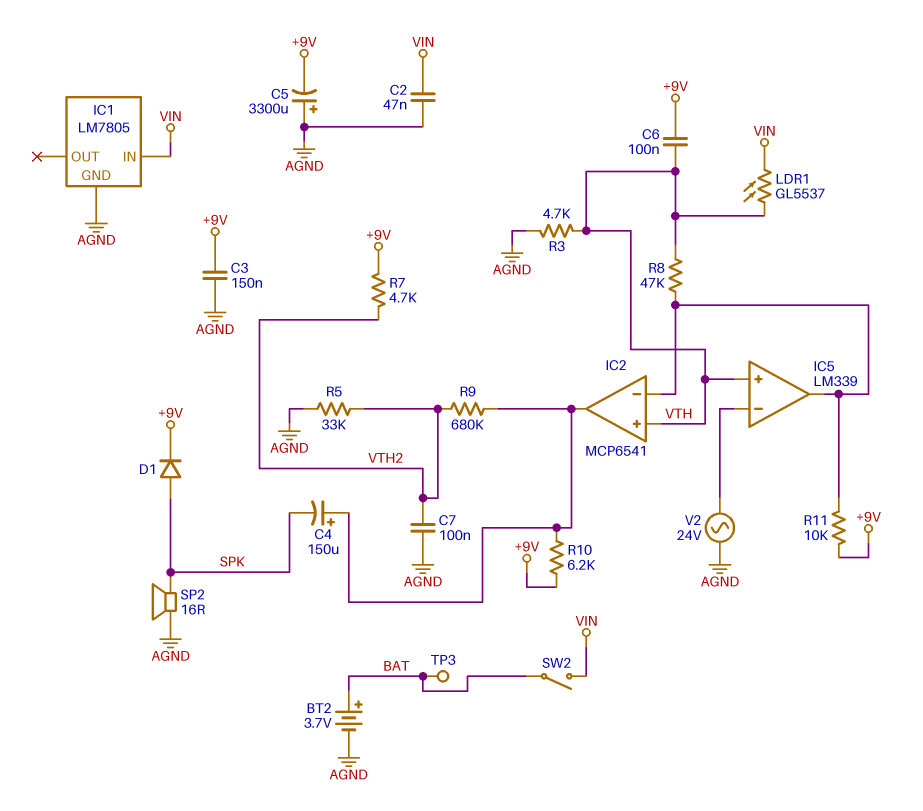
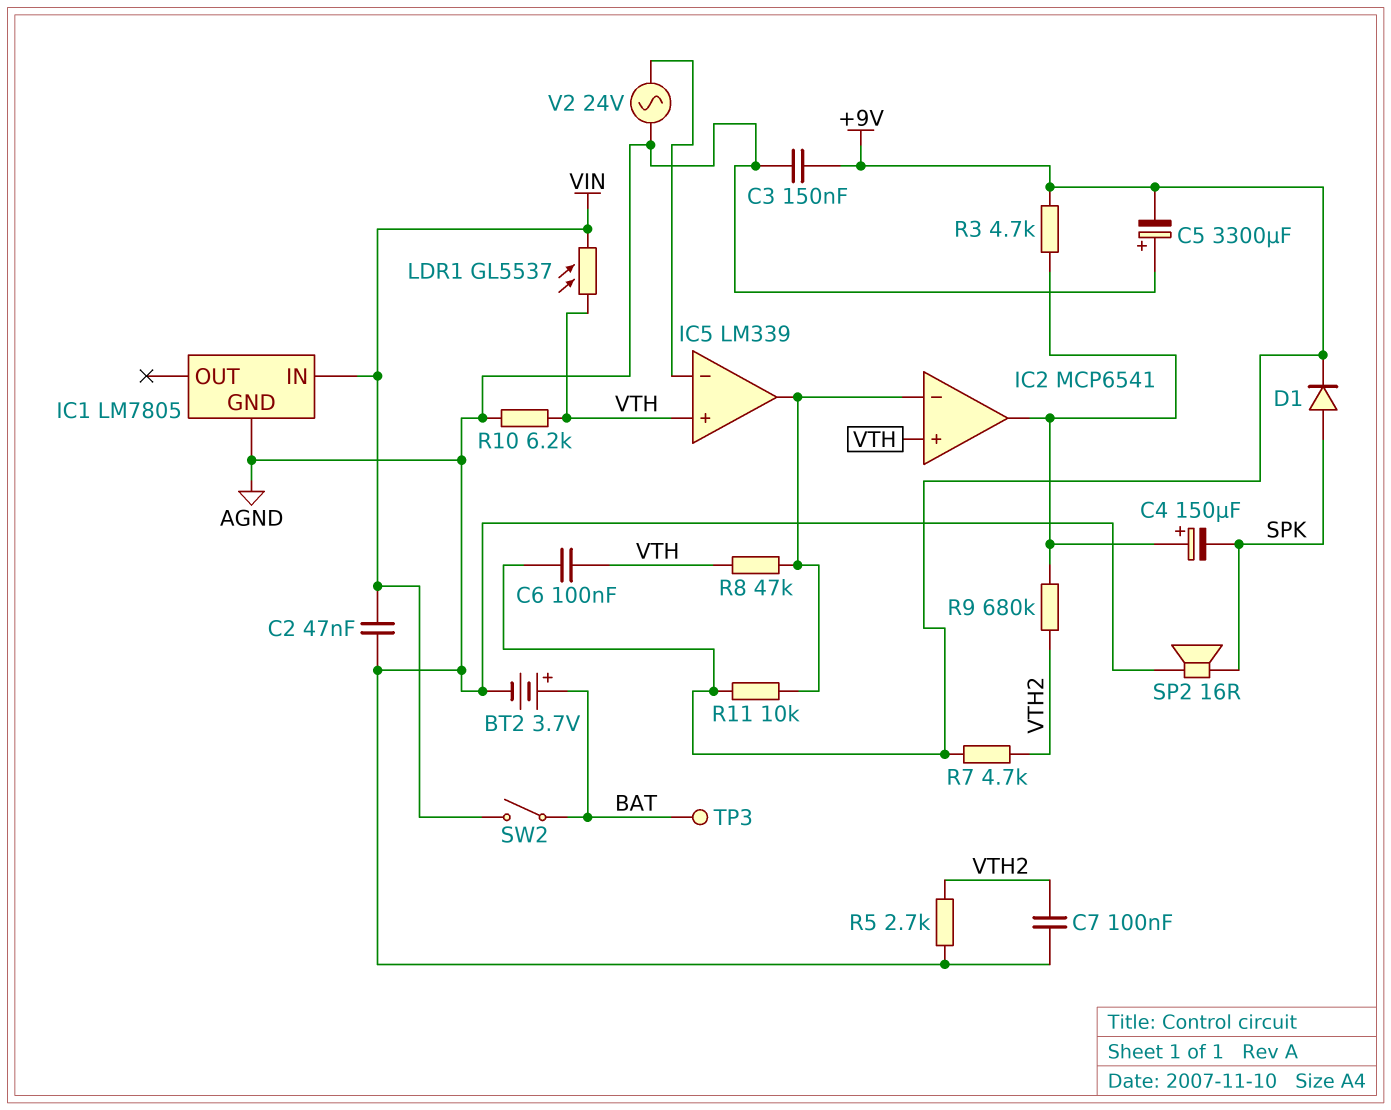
R3: 4.7k (AGND, VTH) -> 4.7k (+9V, IC2/out)
R5: 33k (AGND, VTH2) -> 2.7k (AGND, VTH2)
R10: 6.2k (+9V, IC2/out) -> 6.2k (AGND, VTH)

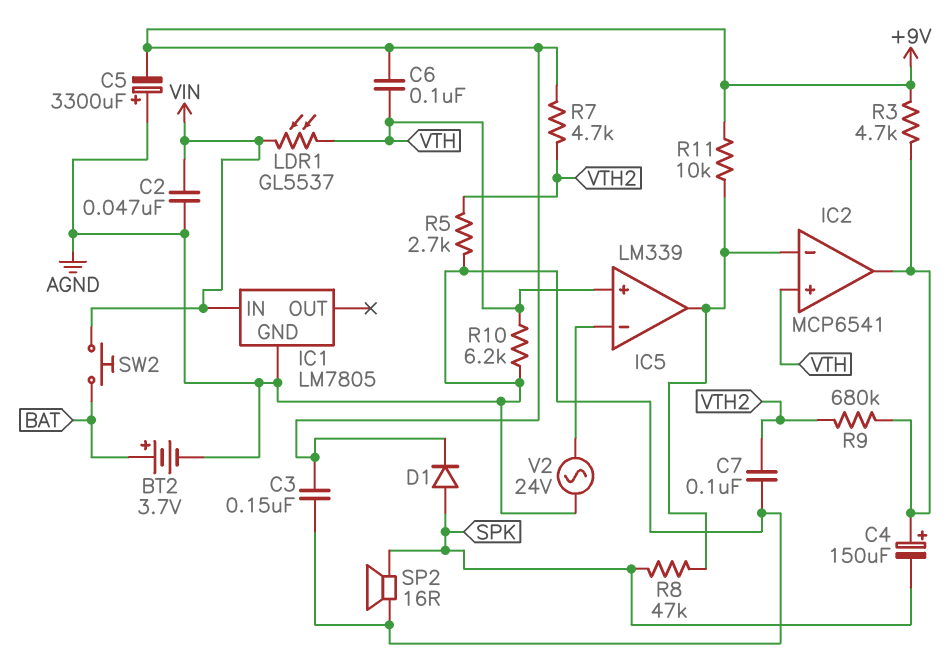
R8: 47k (IC2/in-, VTH) -> 47k (IC2/in-, SPK)
SW2: switch (BAT, VIN) -> button (BAT, VIN)
TP3: test point (BAT) -> none

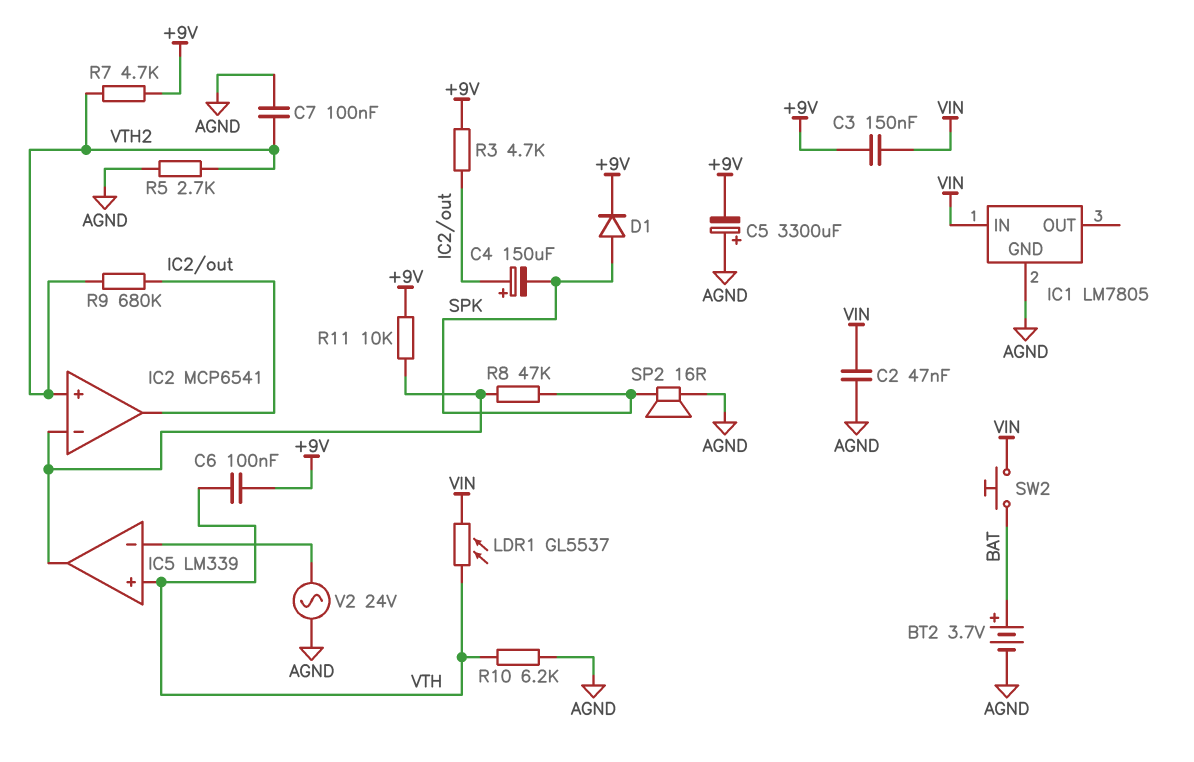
C3: 150nF (+9V, AGND) -> 150nF (+9V, VIN)
IC2 pin in+: VTH -> VTH2

